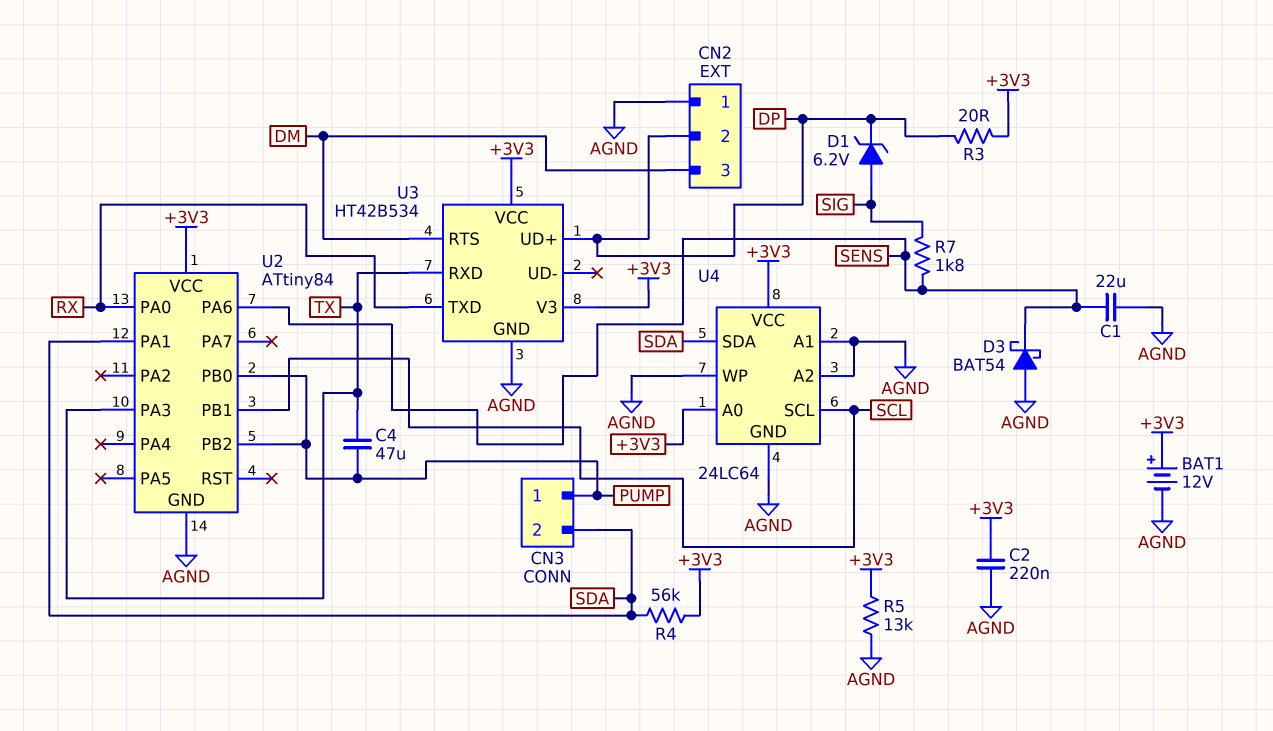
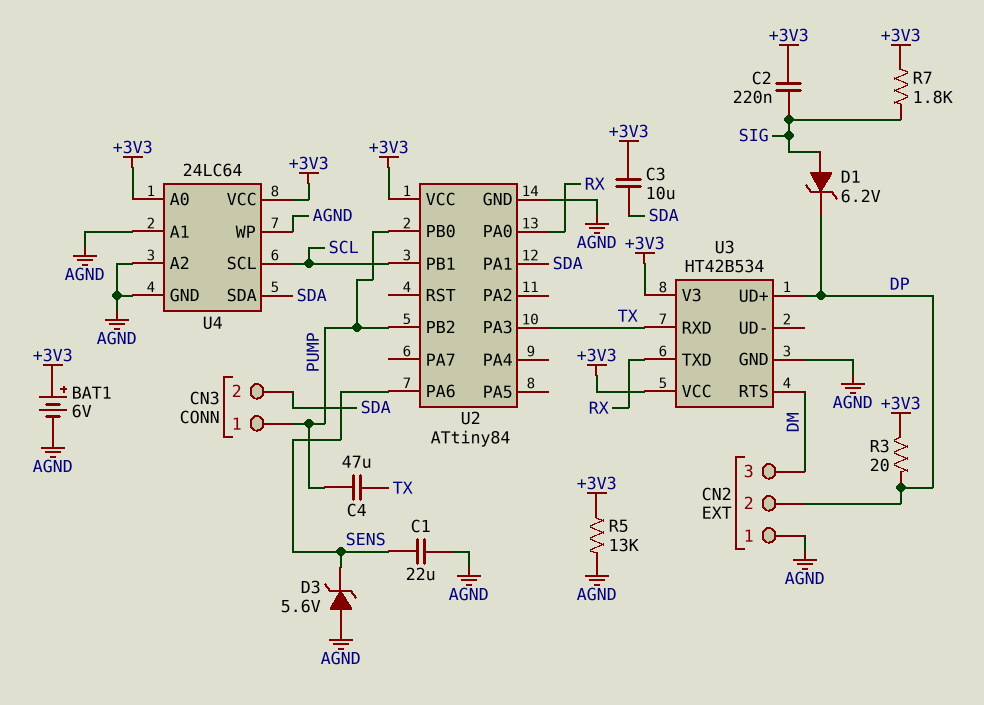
BAT1: 12V (plus +3V3, minus AGND) -> 6V (plus +3V3, minus AGND)
C2: 220nF (+3V3, AGND) -> 220nF (+3V3, SIG)
C3: none -> 10uF (+3V3, SDA)
D3: schottky BAT54 (A AGND, K SENS) -> zener 5.6V (A AGND, K SENS)
R4: 56k (+3V3, SDA) -> none
R7: 1.8k (SENS, SIG) -> 1.8k (+3V3, SIG)

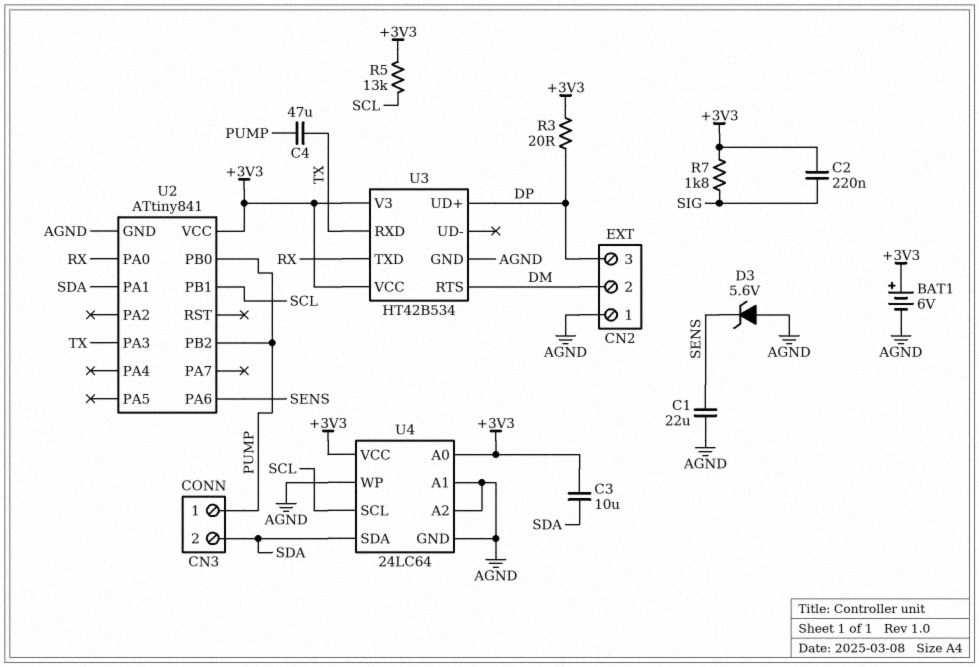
CN2 pin 2: DP -> DM
CN2 pin 3: DM -> DP
D1: zener 6.2V (A SIG, K DP) -> none
R5: 13k (+3V3, AGND) -> 13k (+3V3, SCL)
U2: ATtiny84 -> ATtiny841

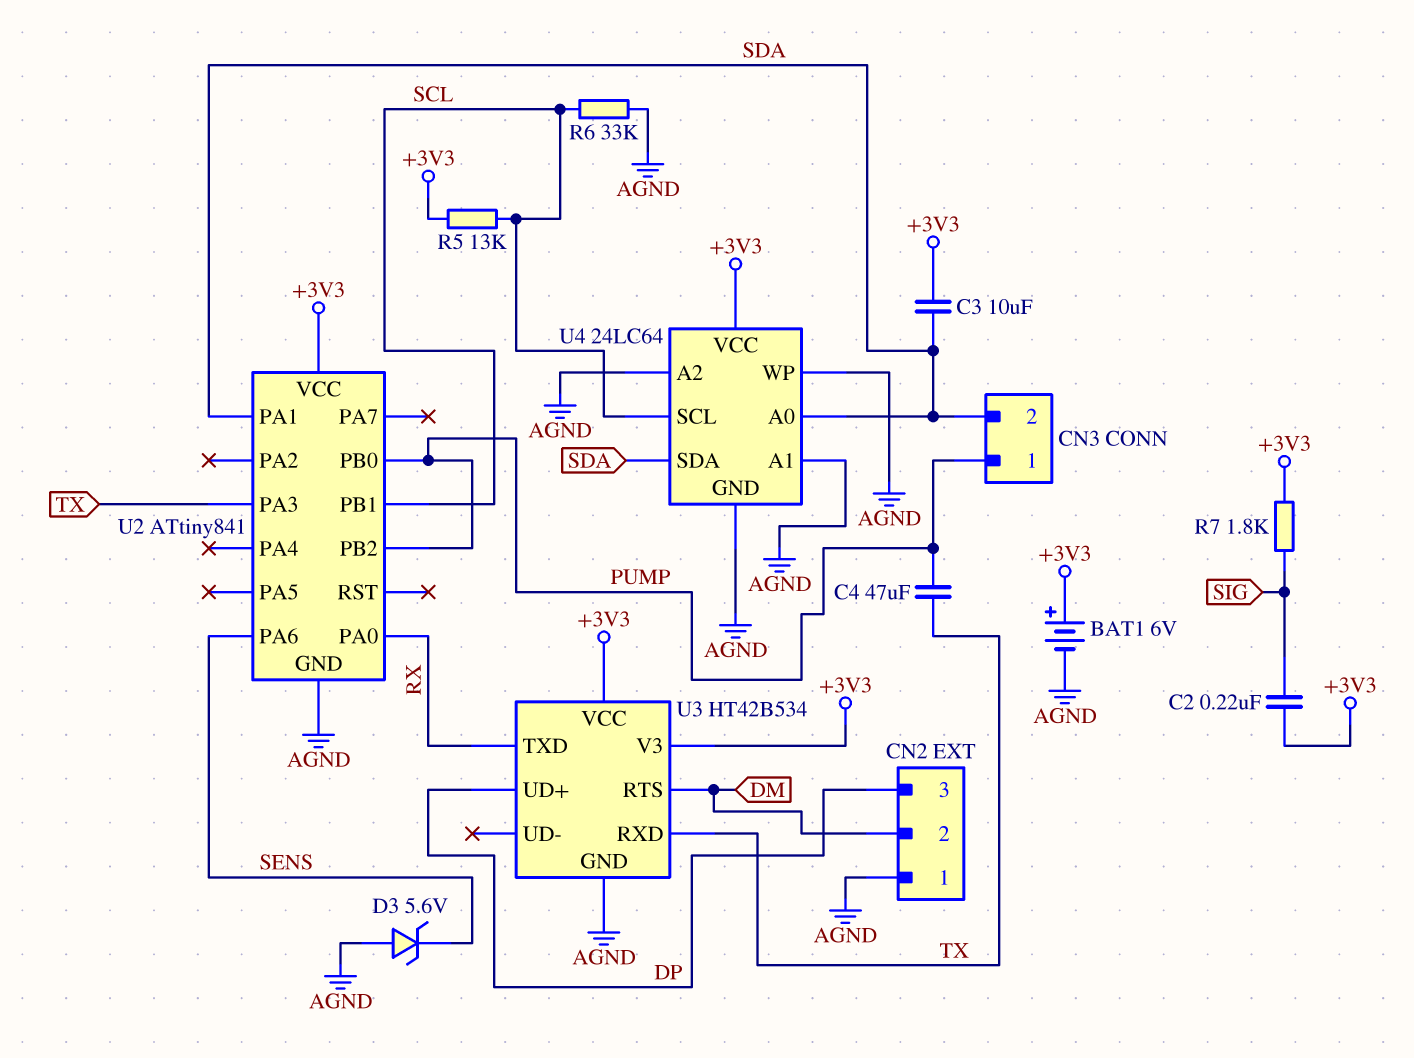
C1: 22uF (AGND, SENS) -> none
R3: 20 (+3V3, DP) -> none
R6: none -> 33k (AGND, SCL)
U4 pin A0: +3V3 -> SDA

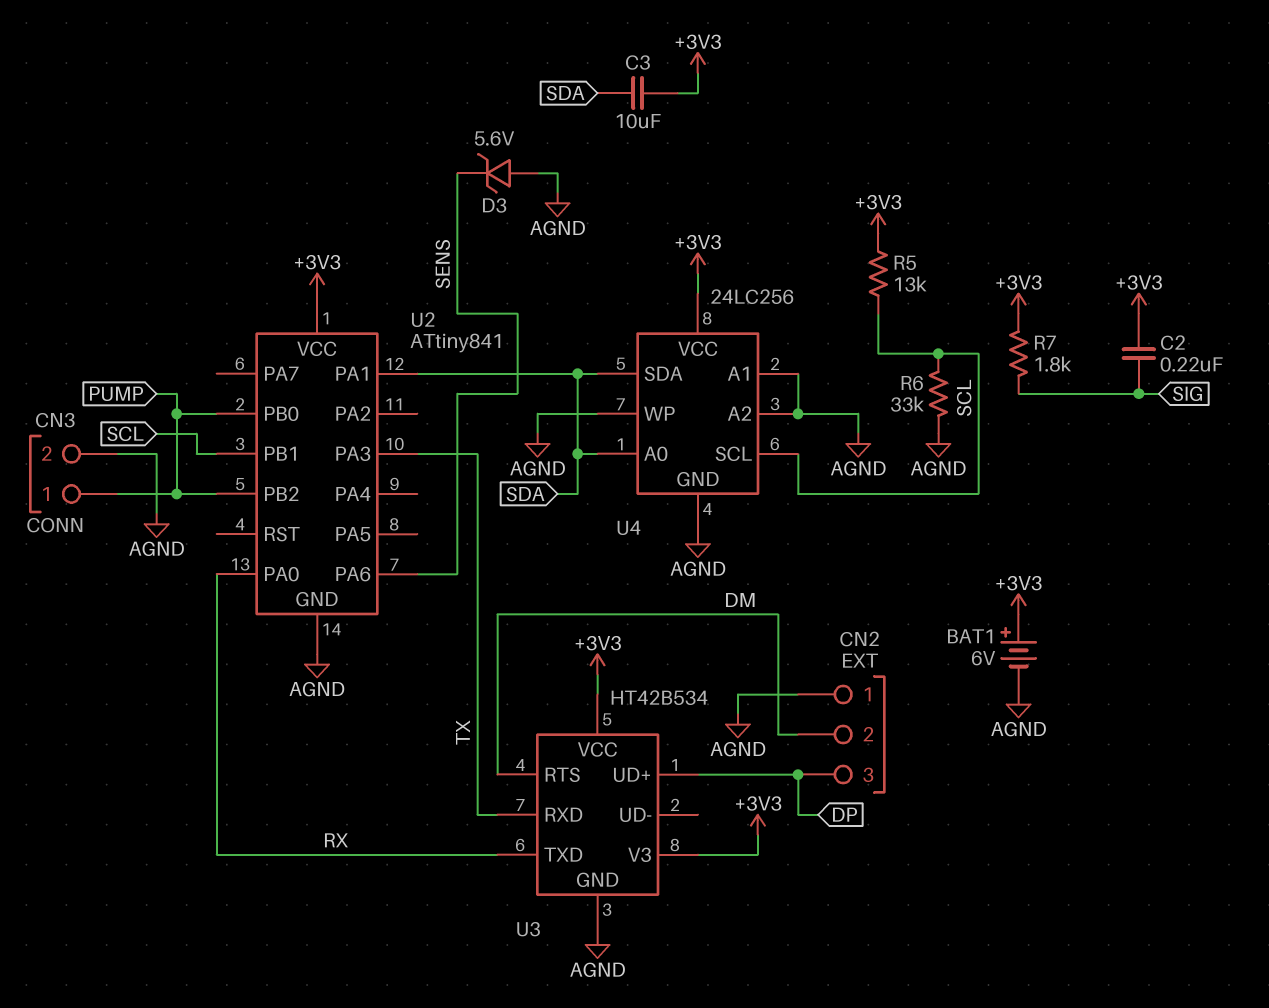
C4: 47uF (PUMP, TX) -> none
CN3 pin 2: SDA -> AGND
U4: 24LC64 -> 24LC256

